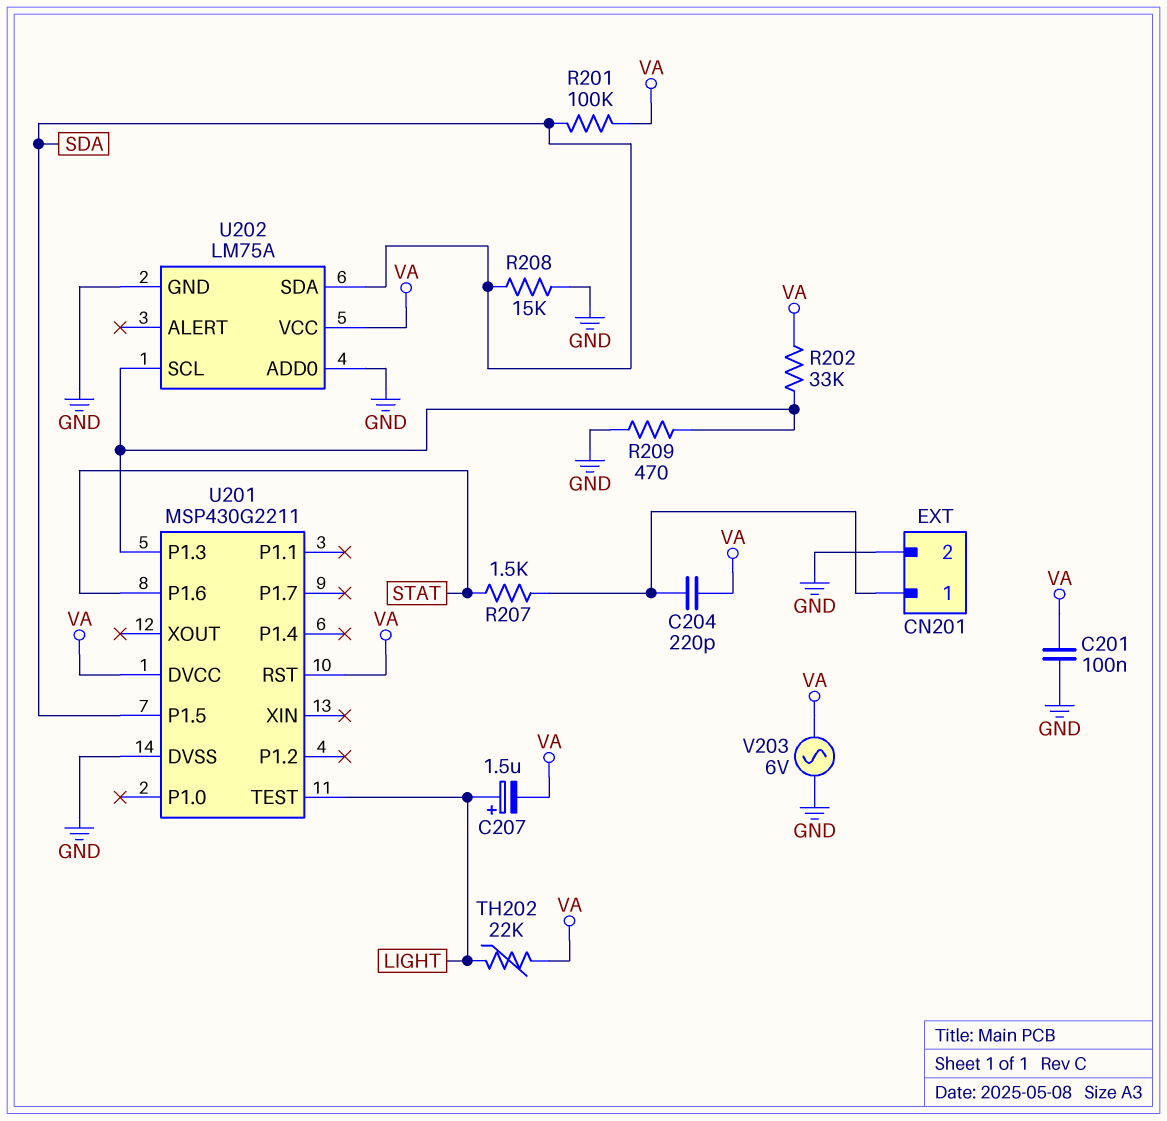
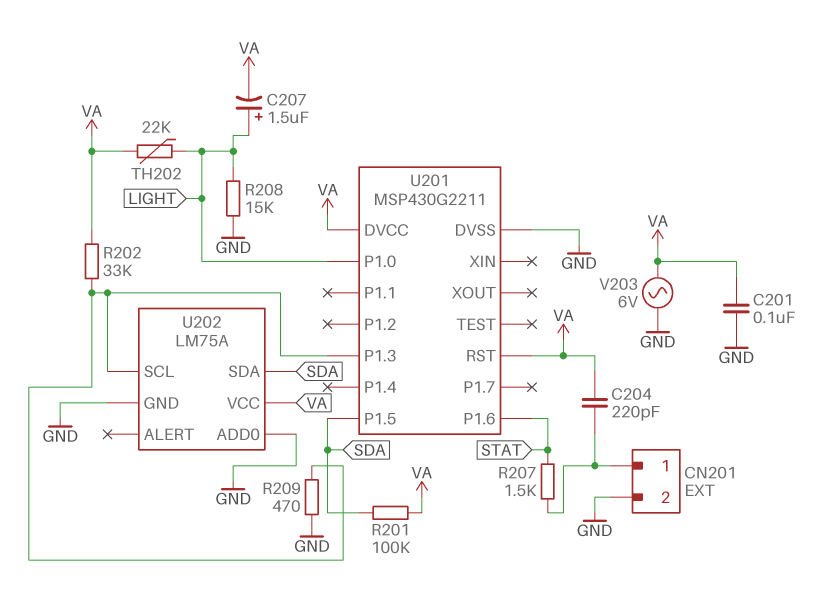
R208: 15k (GND, SDA) -> 15k (GND, LIGHT)
U201 pin P1.0: none -> LIGHT
U201 pin TEST: LIGHT -> none

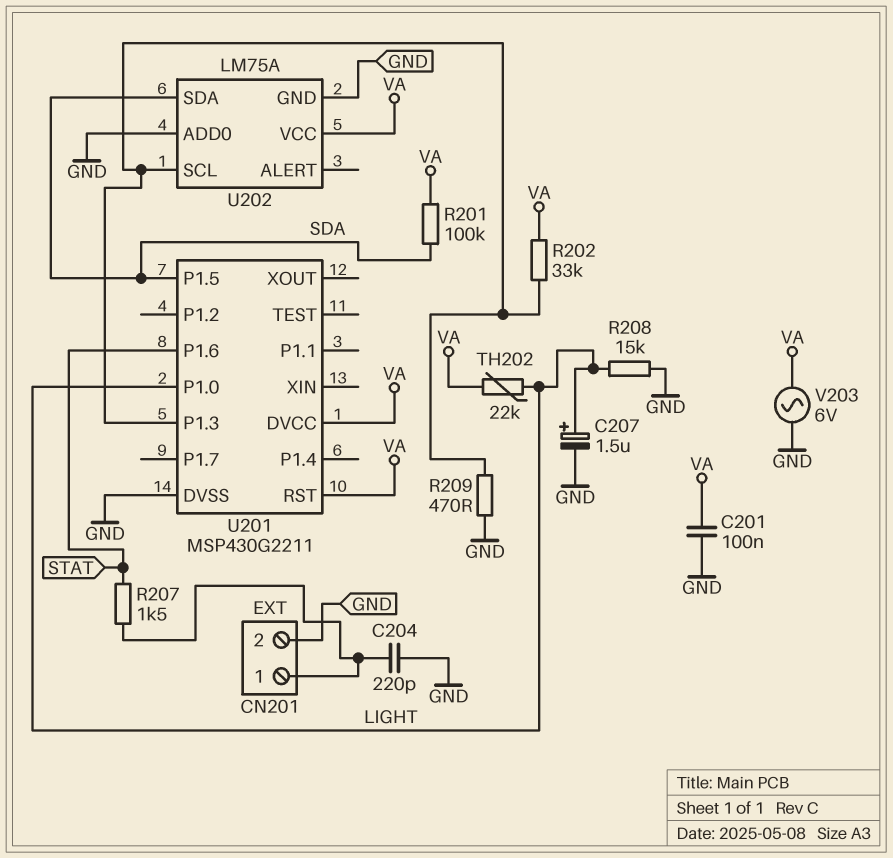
C204: 220pF (CN201/1, VA) -> 220pF (CN201/1, GND)
C207: 1.5uF (plus LIGHT, minus VA) -> 1.5uF (plus LIGHT, minus GND)

